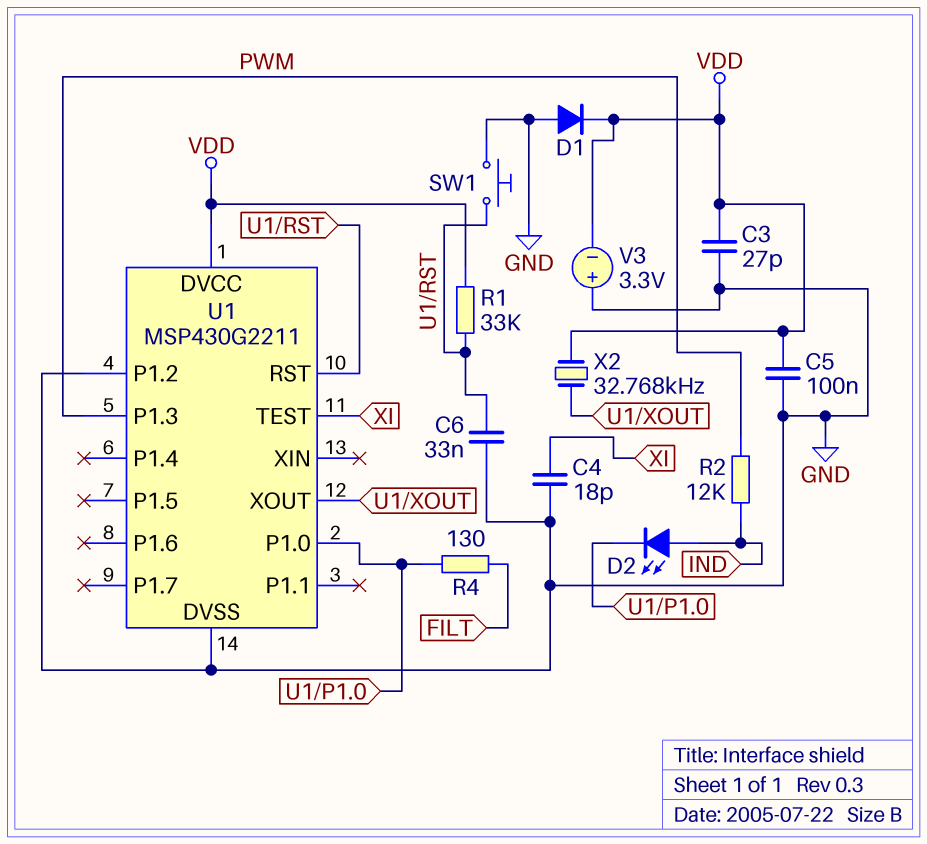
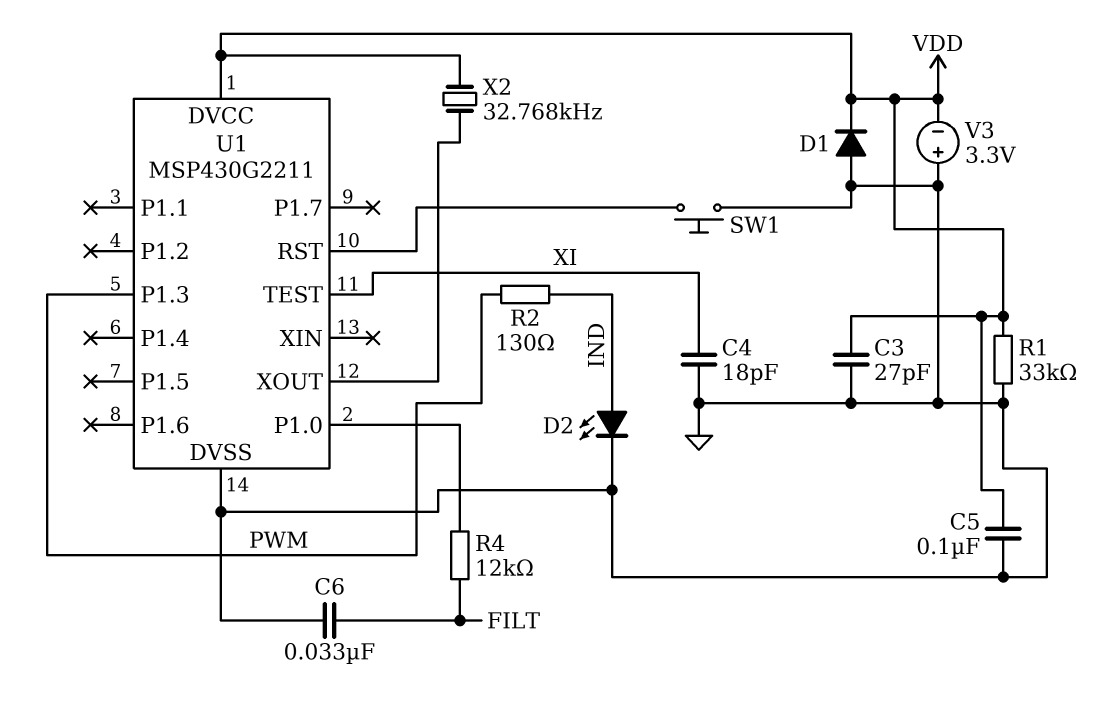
C6: 33nF (GND, U1/RST) -> 33nF (FILT, GND)
D2: LED (A IND, K U1/P1.0) -> LED (A IND, K GND)
R1: 33k (U1/RST, VDD) -> 33k (GND, VDD)
R2: 12k (IND, PWM) -> 130 (IND, PWM)
R4: 130 (FILT, U1/P1.0) -> 12k (FILT, U1/P1.0)
U1 pin P1.2: GND -> none

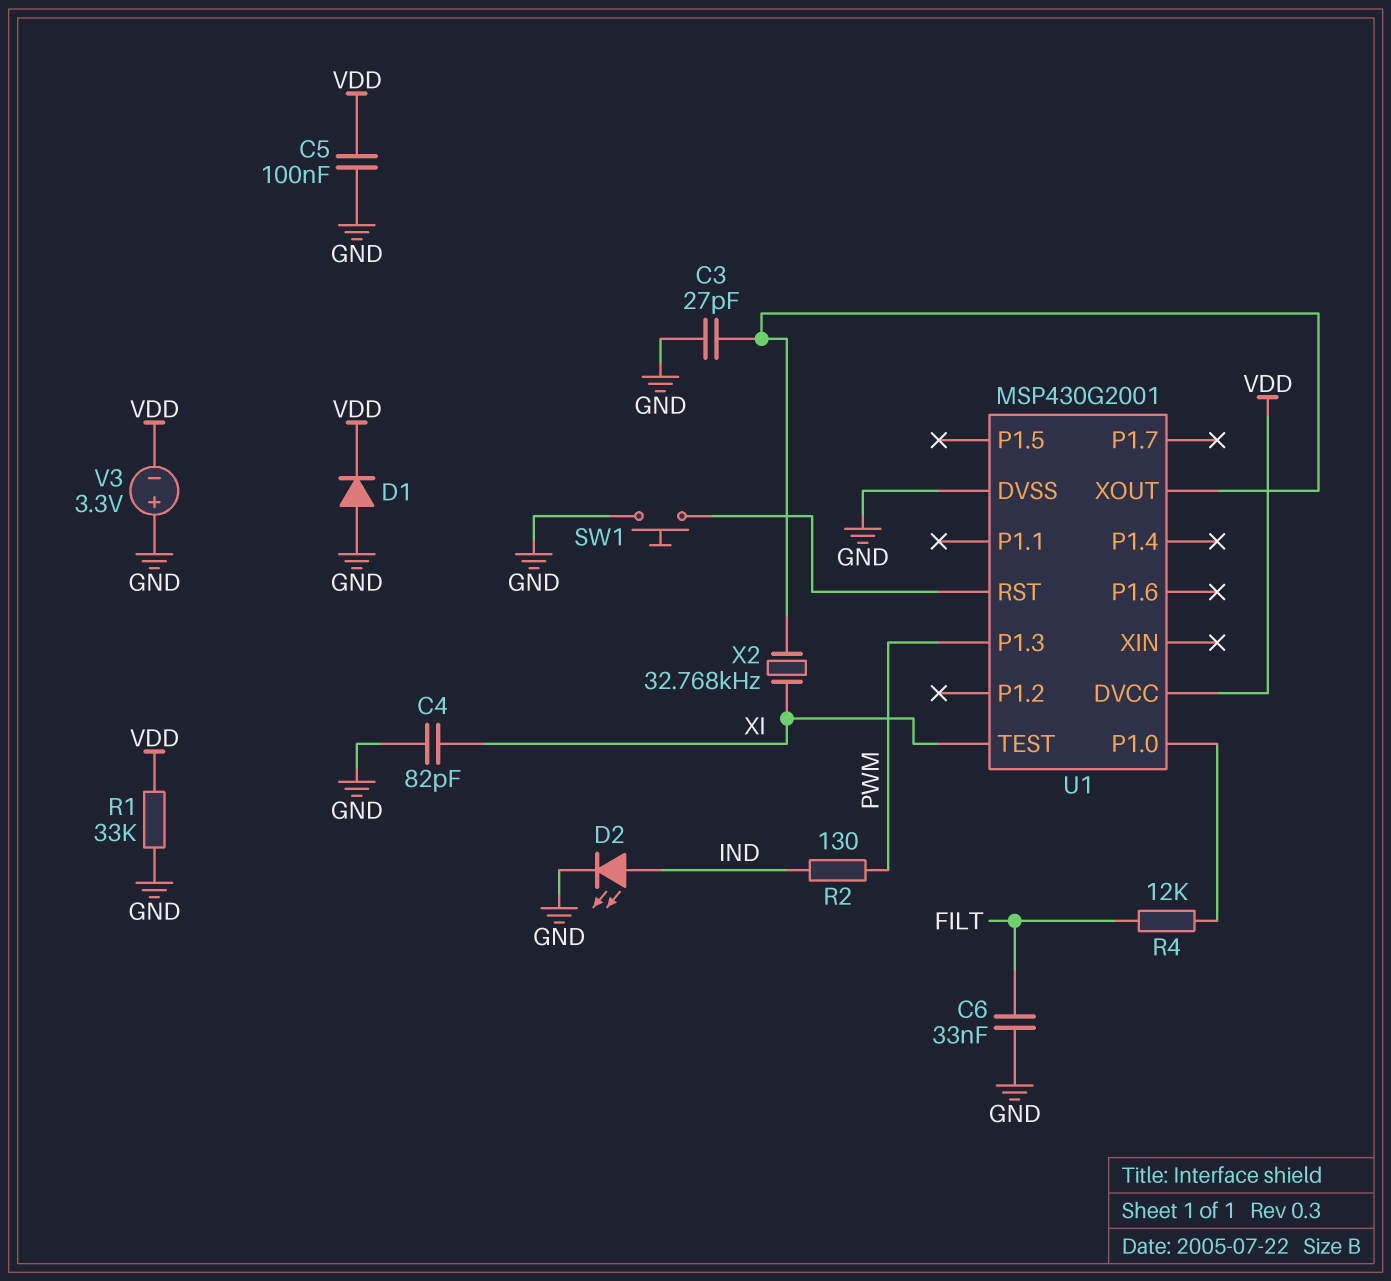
C3: 27pF (GND, VDD) -> 27pF (GND, U1/XOUT)
C4: 18pF (GND, XI) -> 82pF (GND, XI)
U1: MSP430G2211 -> MSP430G2001
X2: 32.768kHz (U1/XOUT, VDD) -> 32.768kHz (U1/XOUT, XI)

